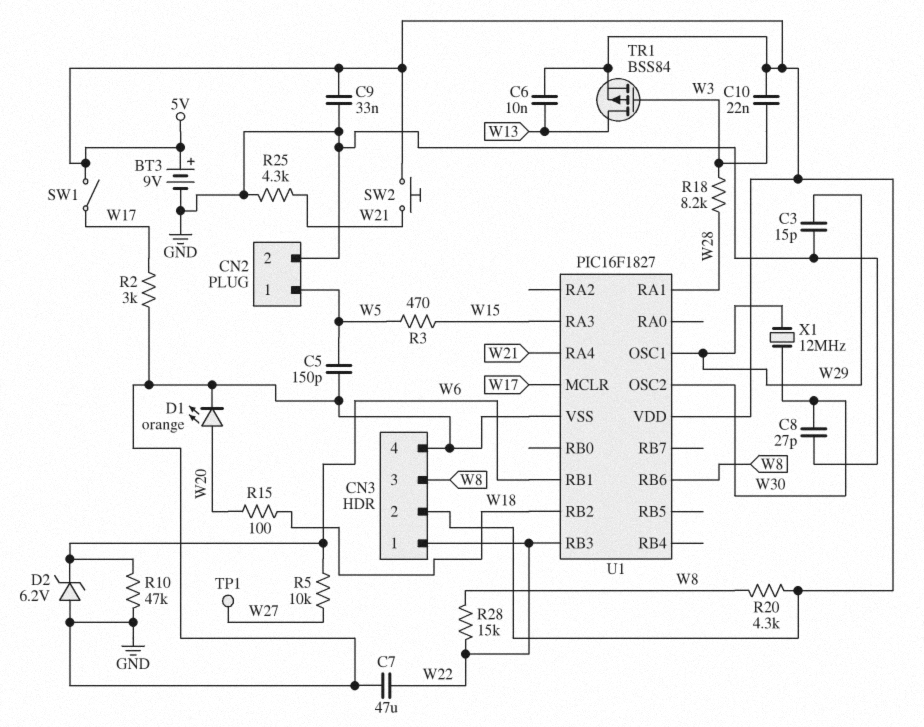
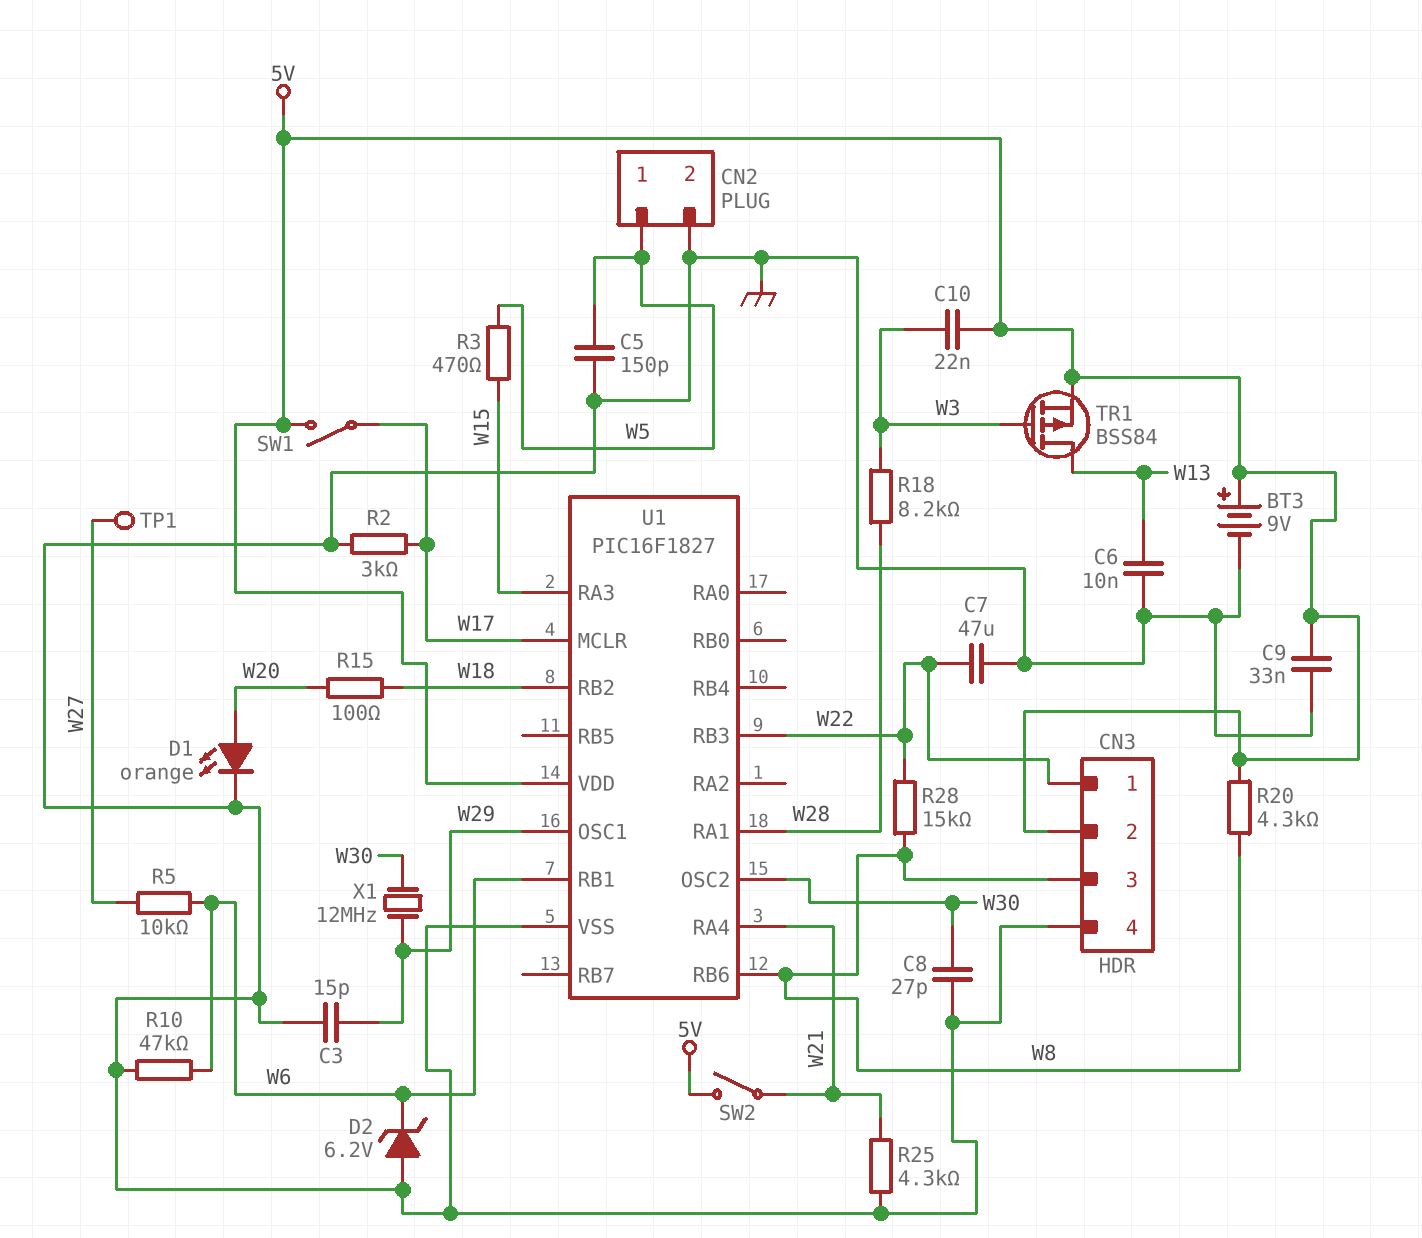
C6: 10nF (5V, W13) -> 10nF (GND, W13)
SW2: button (5V, W21) -> switch (5V, W21)

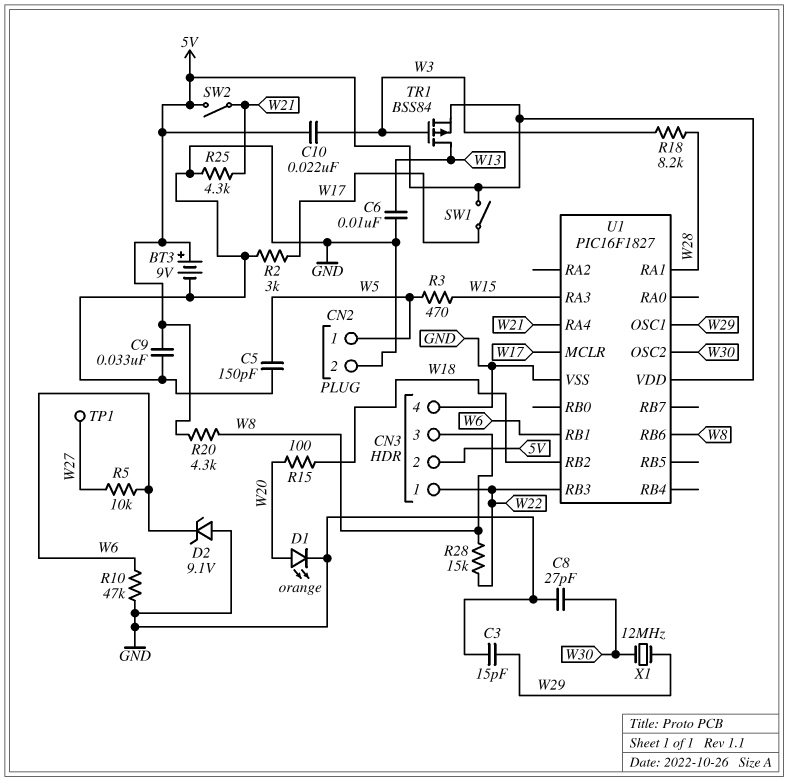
C7: 47uF (GND, W22) -> none
D2: zener 6.2V (A GND, K W6) -> zener 9.1V (A GND, K W6)

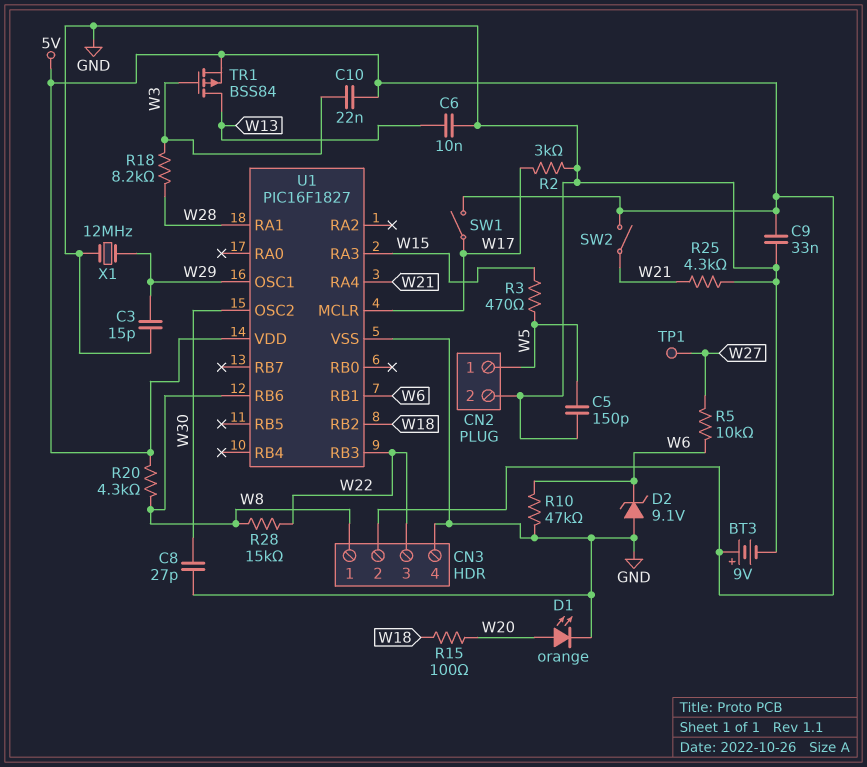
CN3 pin 1: W22 -> W8
CN3 pin 3: W8 -> W22
X1: 12MHz (W29, W30) -> 12MHz (GND, W29)

